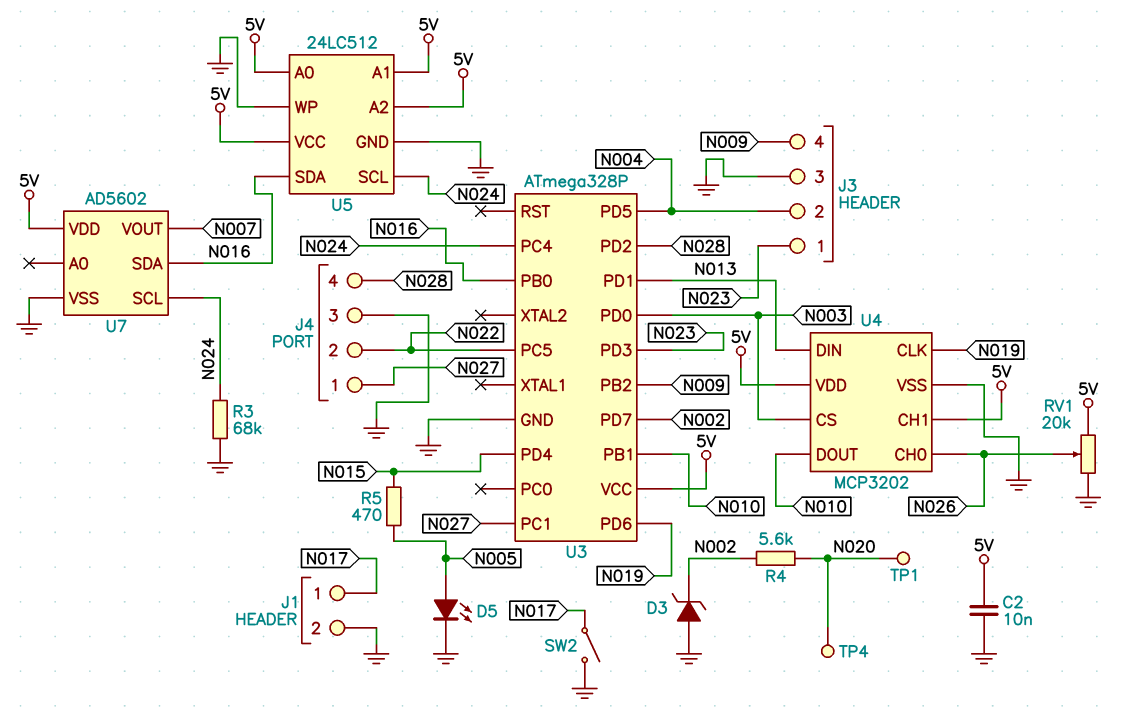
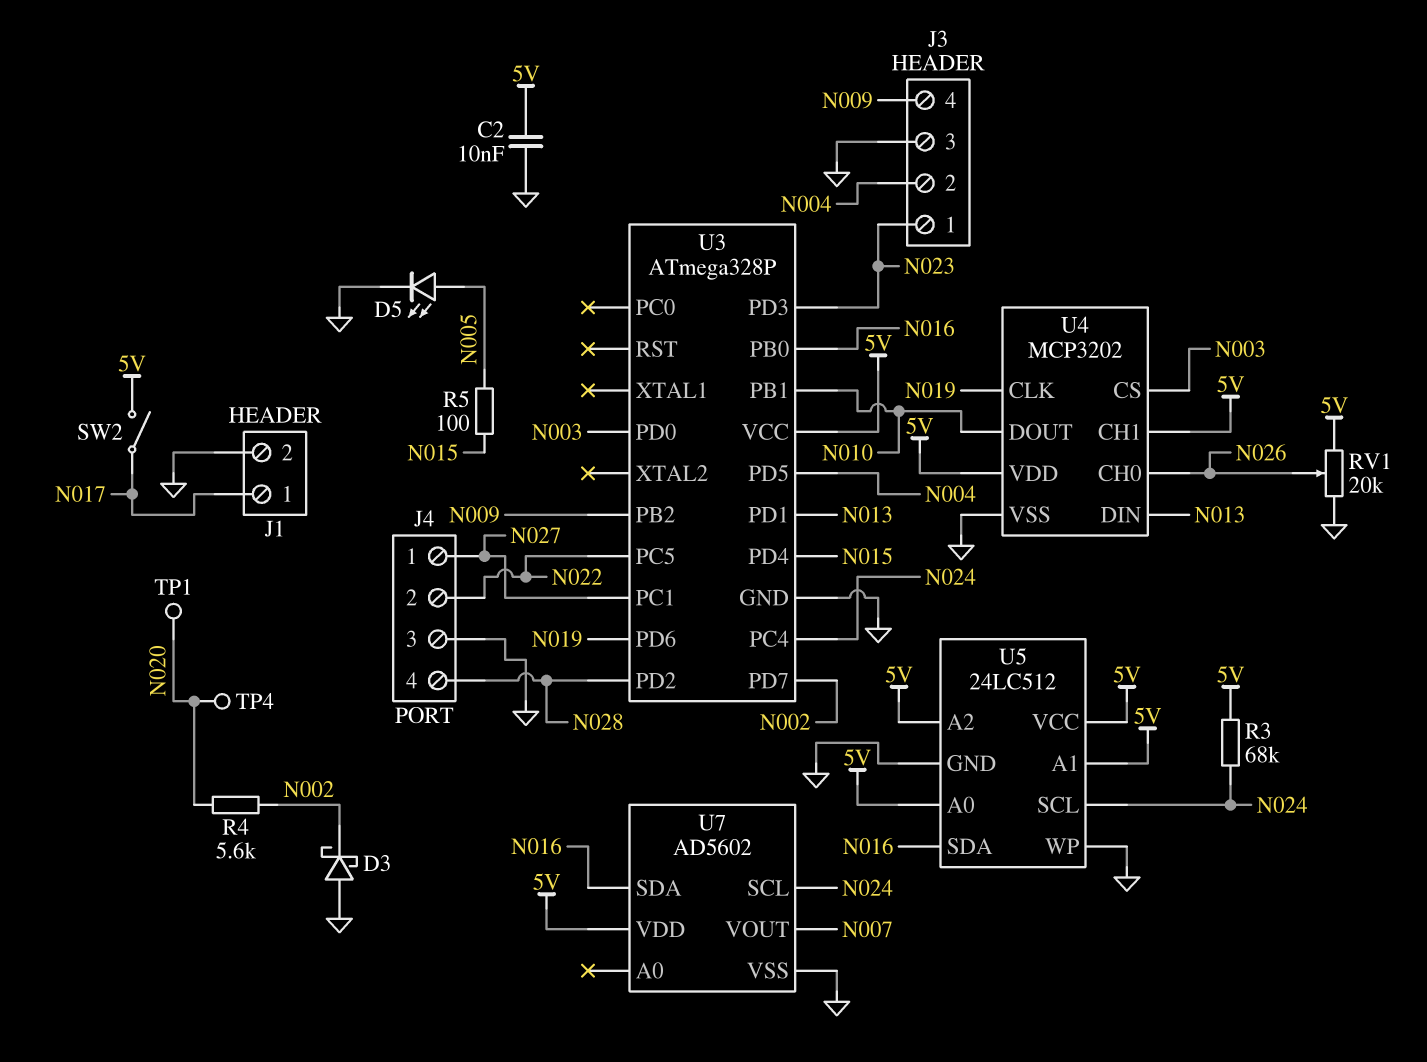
D3: zener (A GND, K N002) -> schottky (A GND, K N002)
R3: 68k (GND, N024) -> 68k (5V, N024)
R5: 470 (N005, N015) -> 100 (N005, N015)
SW2: switch (GND, N017) -> switch (5V, N017)

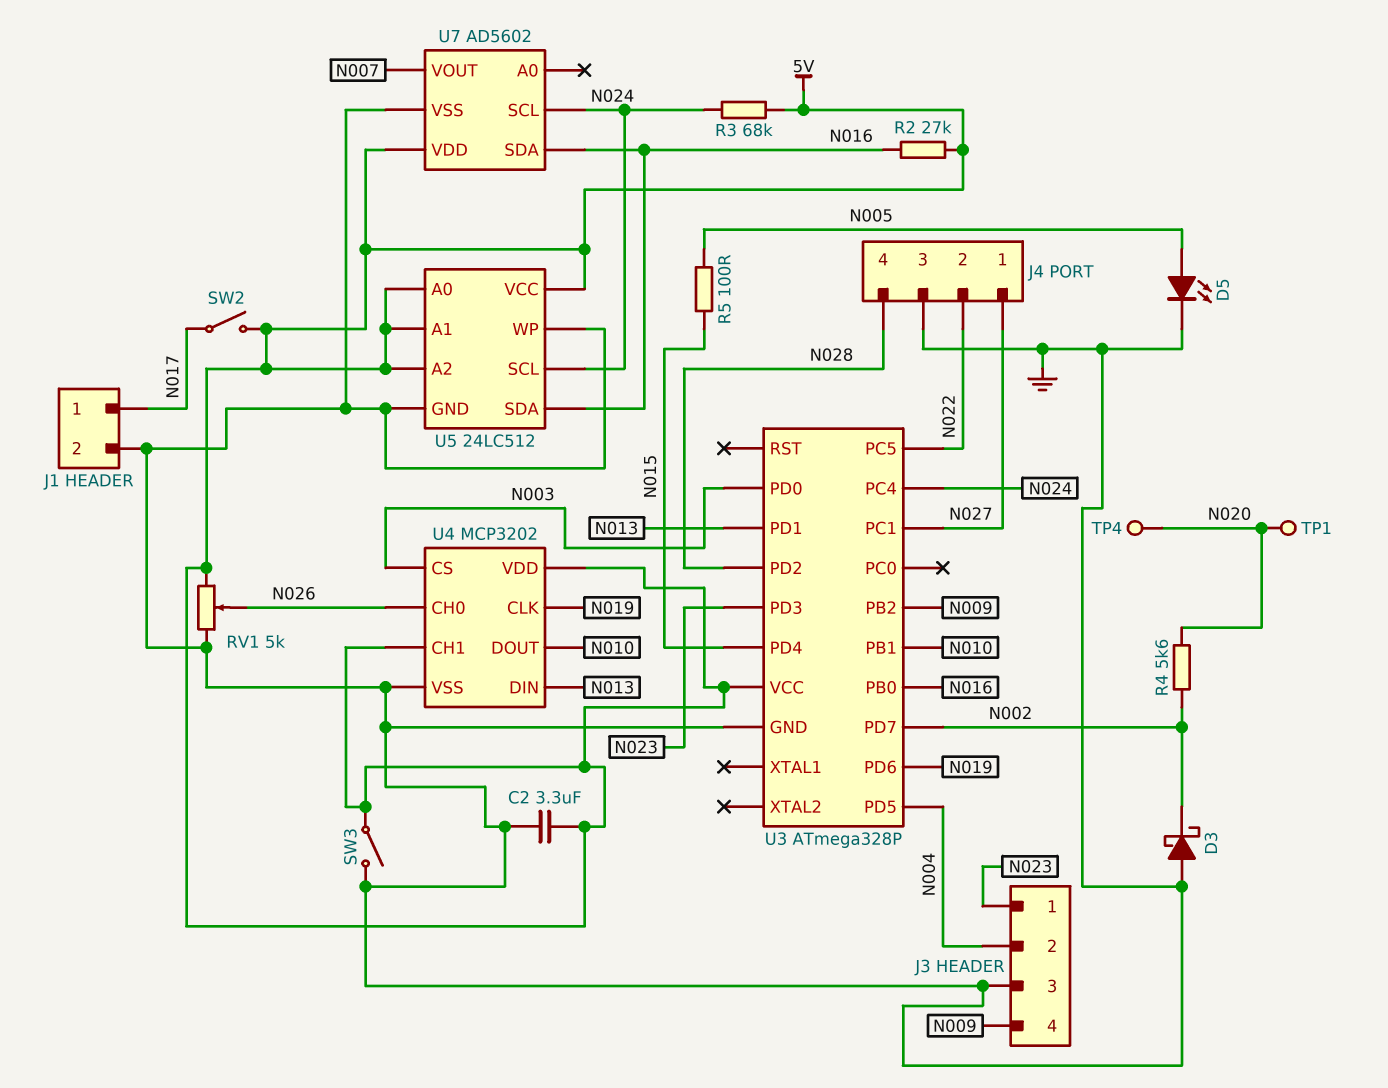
C2: 10nF (5V, GND) -> 3.3uF (5V, GND)
R2: none -> 27k (5V, N016)
RV1: 20k (5V, GND, wiper N026) -> 5k (5V, GND, wiper N026)
SW3: none -> switch (5V, GND)

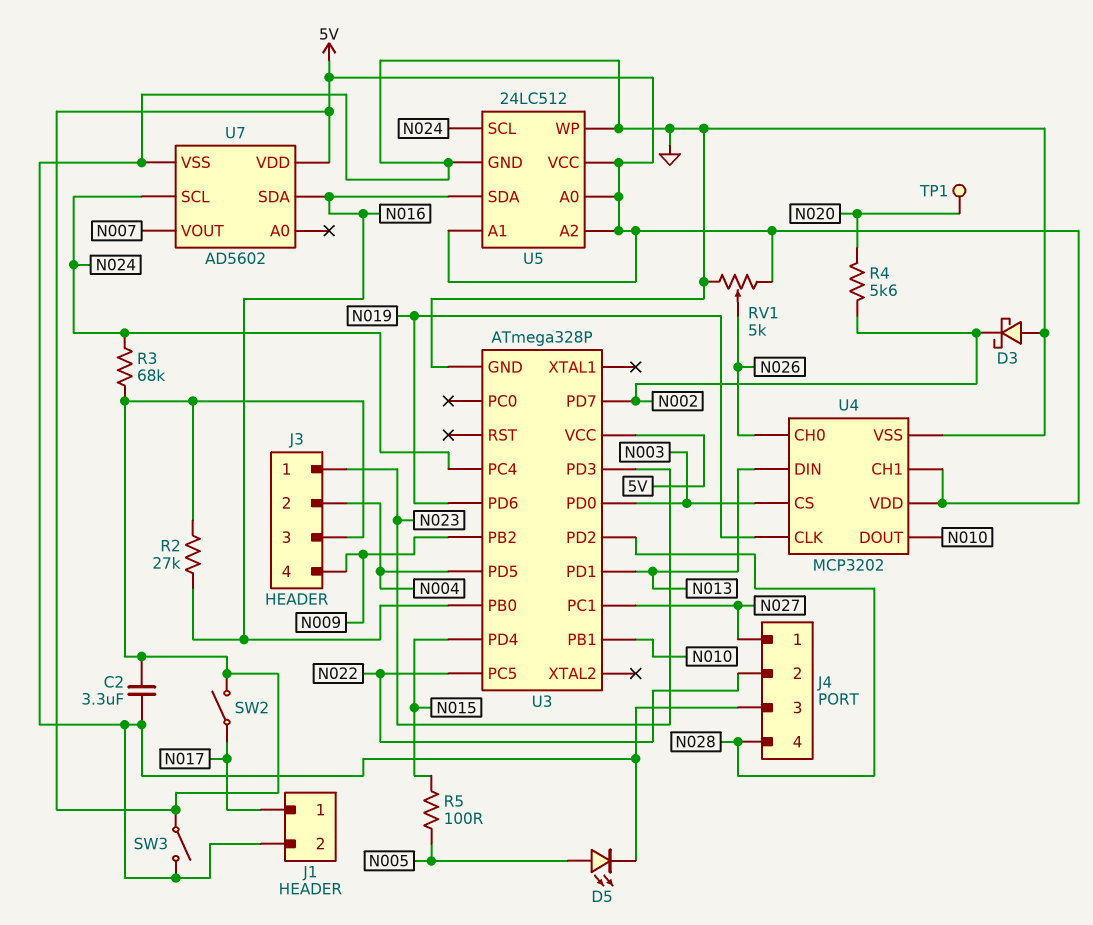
J3 pin 3: GND -> 5V
TP4: test point (N020) -> none

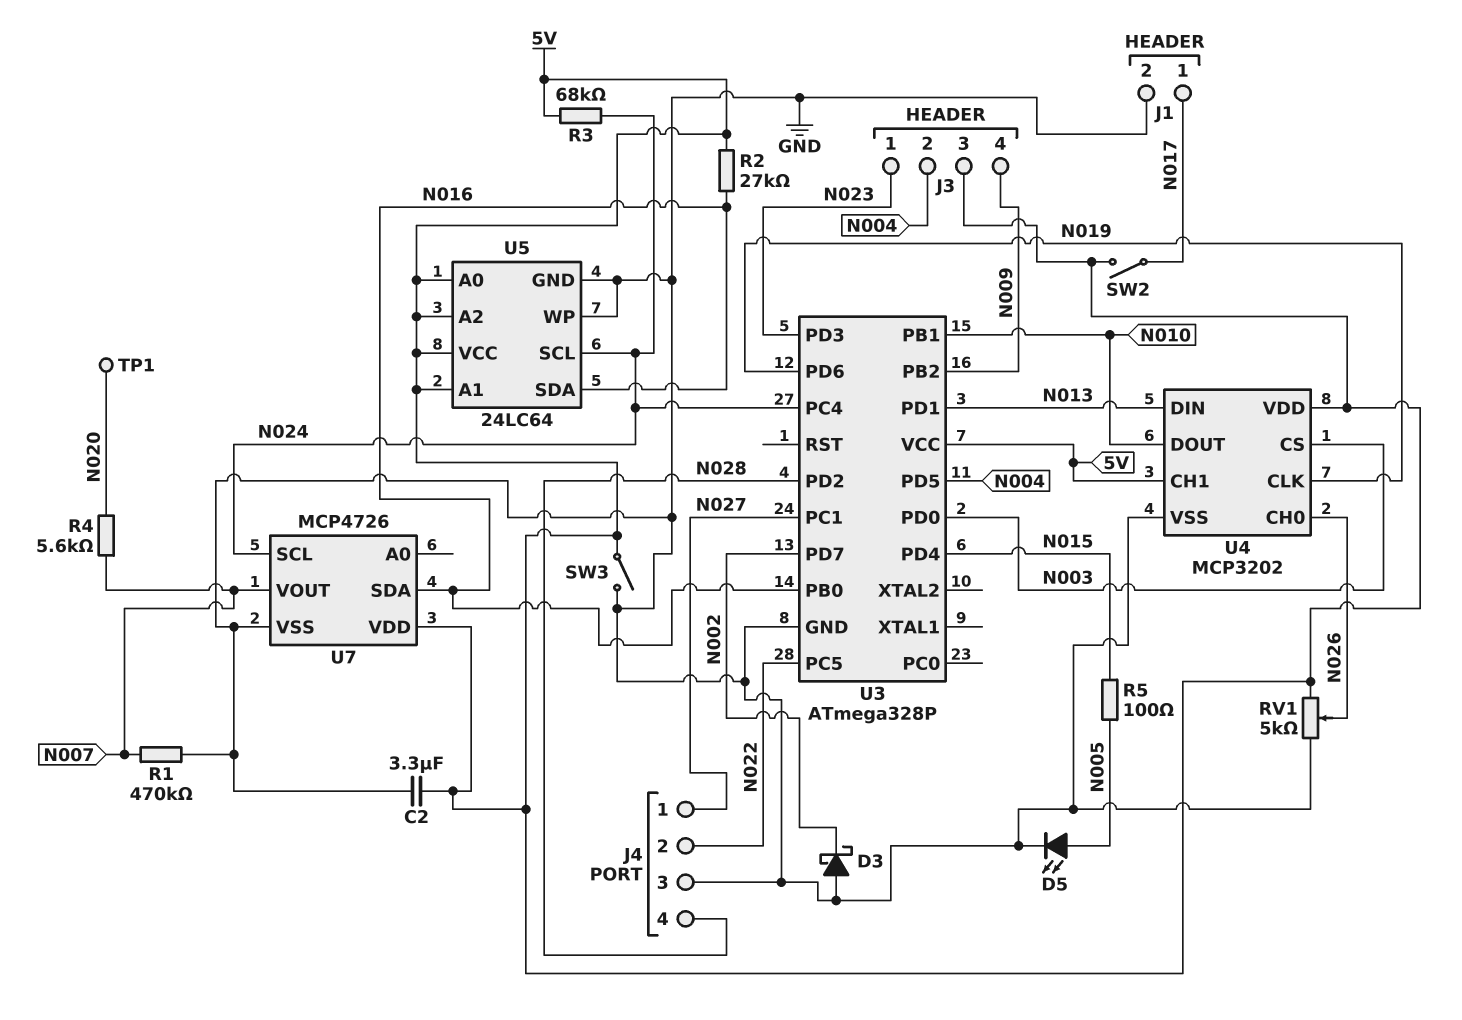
R1: none -> 470k (GND, N007)
R4: 5.6k (N002, N020) -> 5.6k (N007, N020)
U5: 24LC512 -> 24LC64
U7: AD5602 -> MCP4726

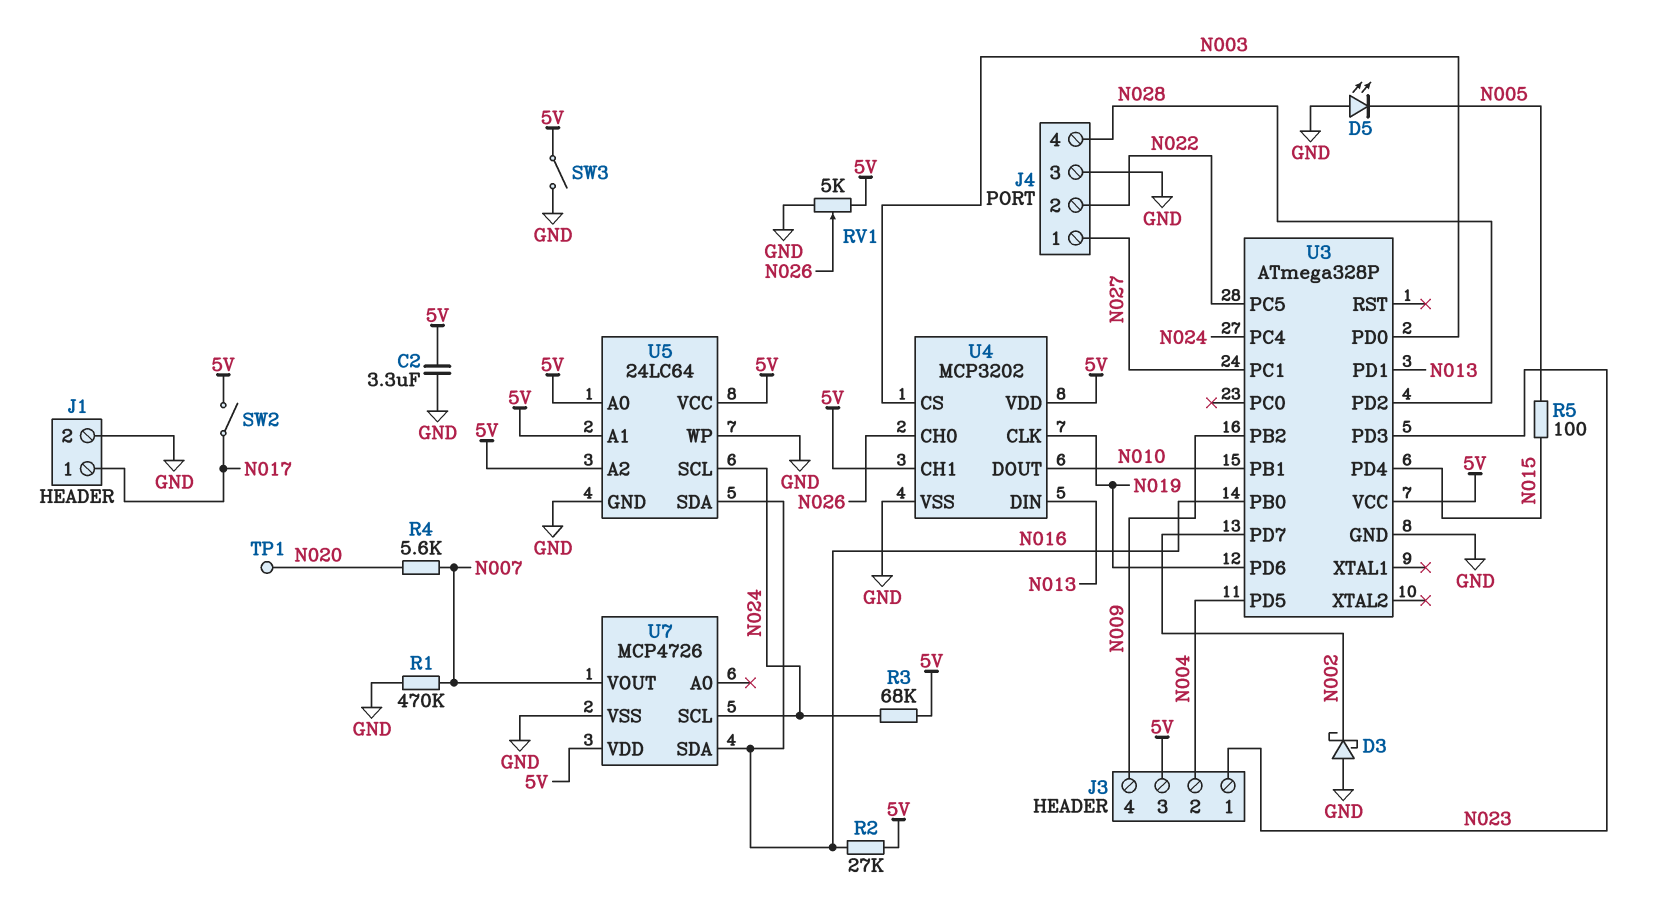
D5: LED (A N005, K GND) -> LED (A GND, K N005)

